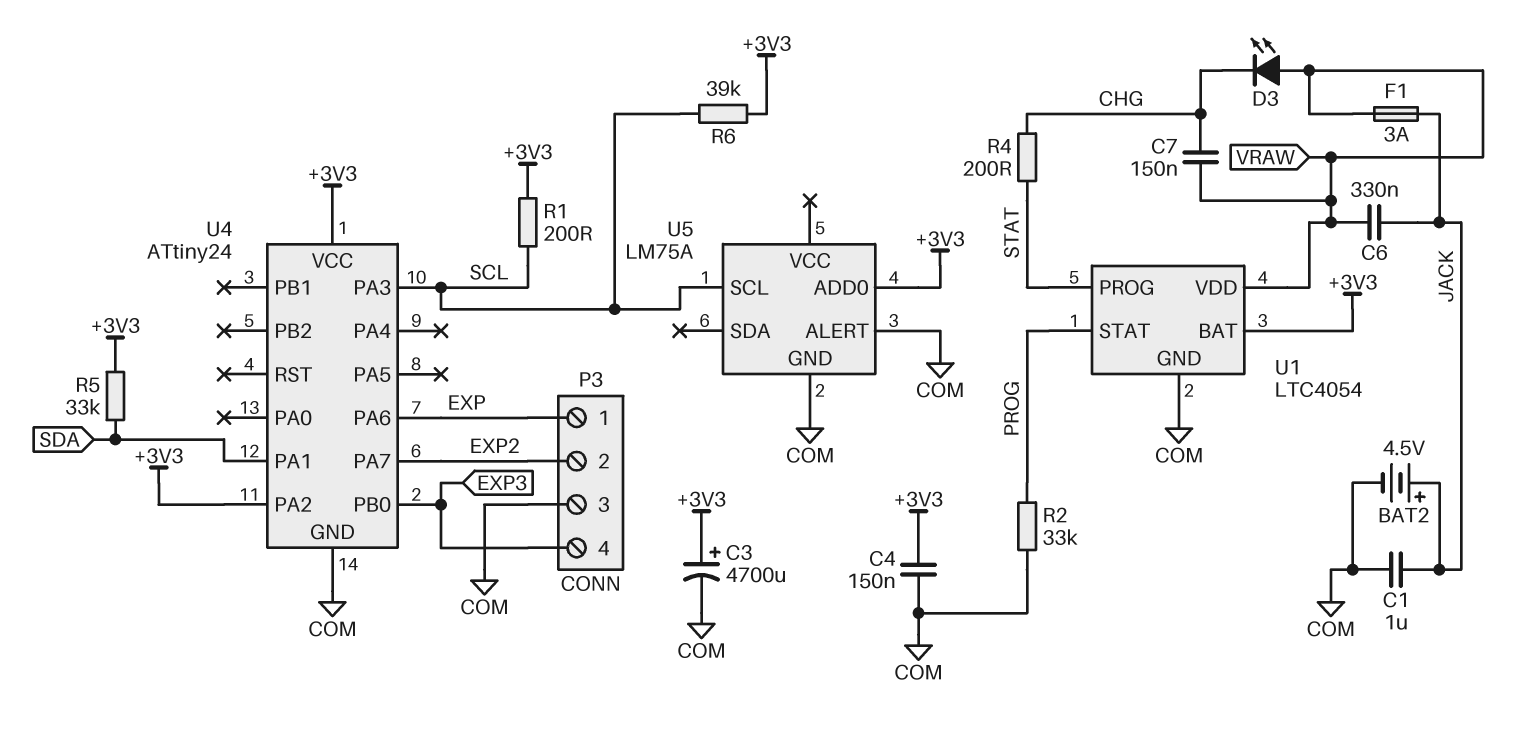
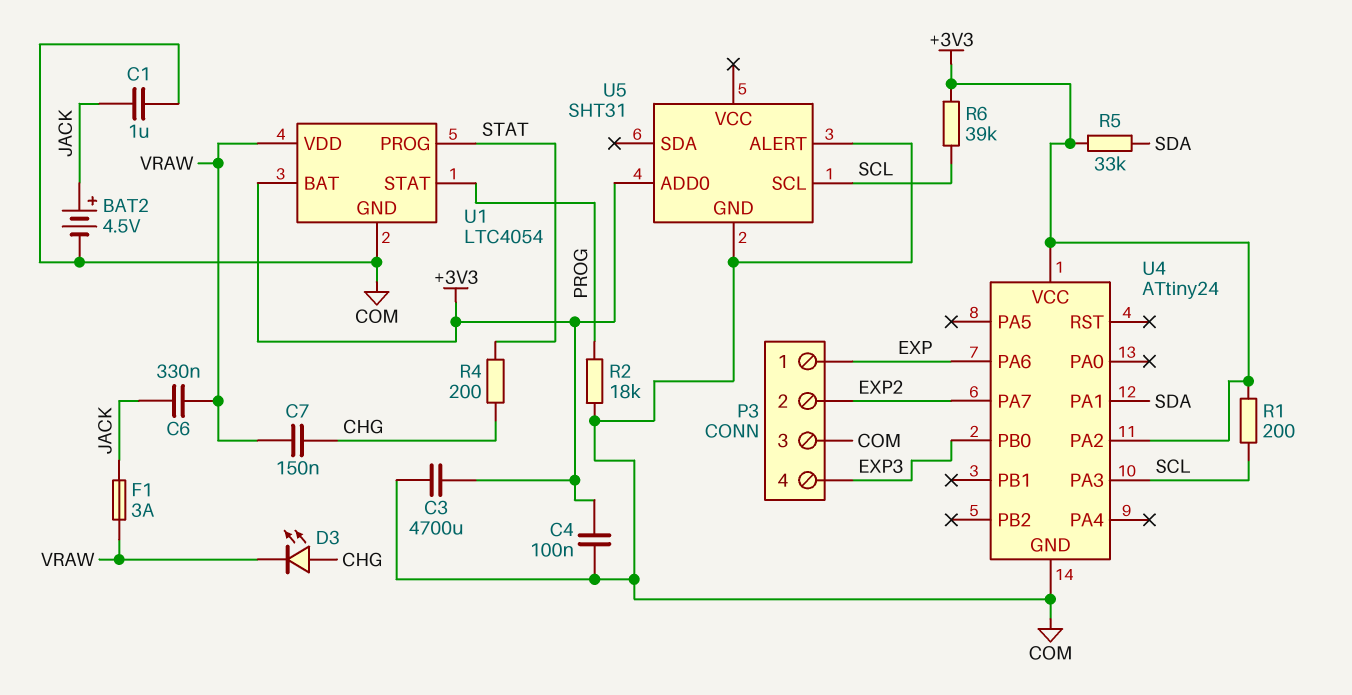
C3: 4700uF (plus +3V3, minus COM) -> 4700uF (+3V3, COM)
C4: 150nF (+3V3, COM) -> 100nF (+3V3, COM)
D3: LED (A VRAW, K CHG) -> LED (A CHG, K VRAW)
R2: 33k (COM, PROG) -> 18k (COM, PROG)
U5: LM75A -> SHT31

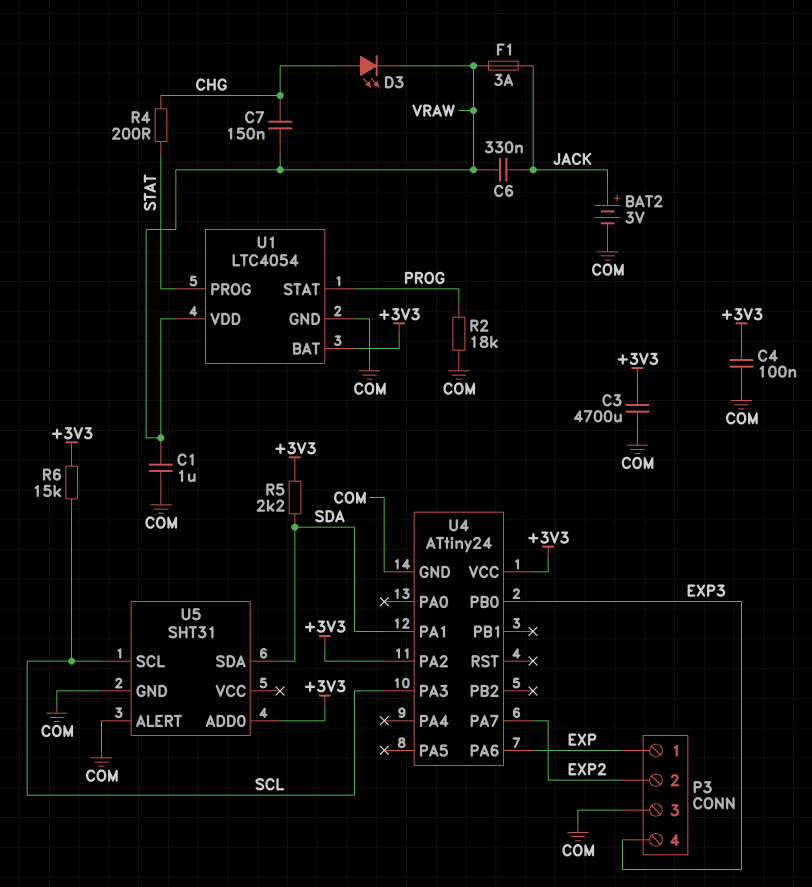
BAT2: 4.5V (plus JACK, minus COM) -> 3V (plus JACK, minus COM)
C1: 1uF (COM, JACK) -> 1uF (COM, VRAW)
R1: 200 (+3V3, SCL) -> none
R5: 33k (+3V3, SDA) -> 2.2k (+3V3, SDA)
R6: 39k (+3V3, SCL) -> 15k (+3V3, SCL)
U5 pin SDA: none -> SDA

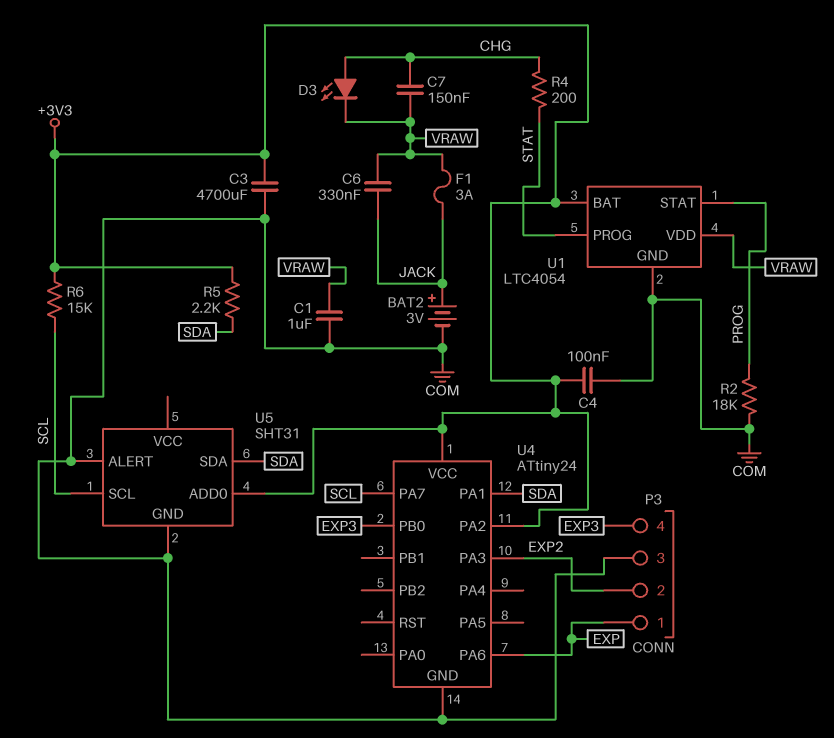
U4 pin PA3: SCL -> EXP2
U4 pin PA7: EXP2 -> SCL

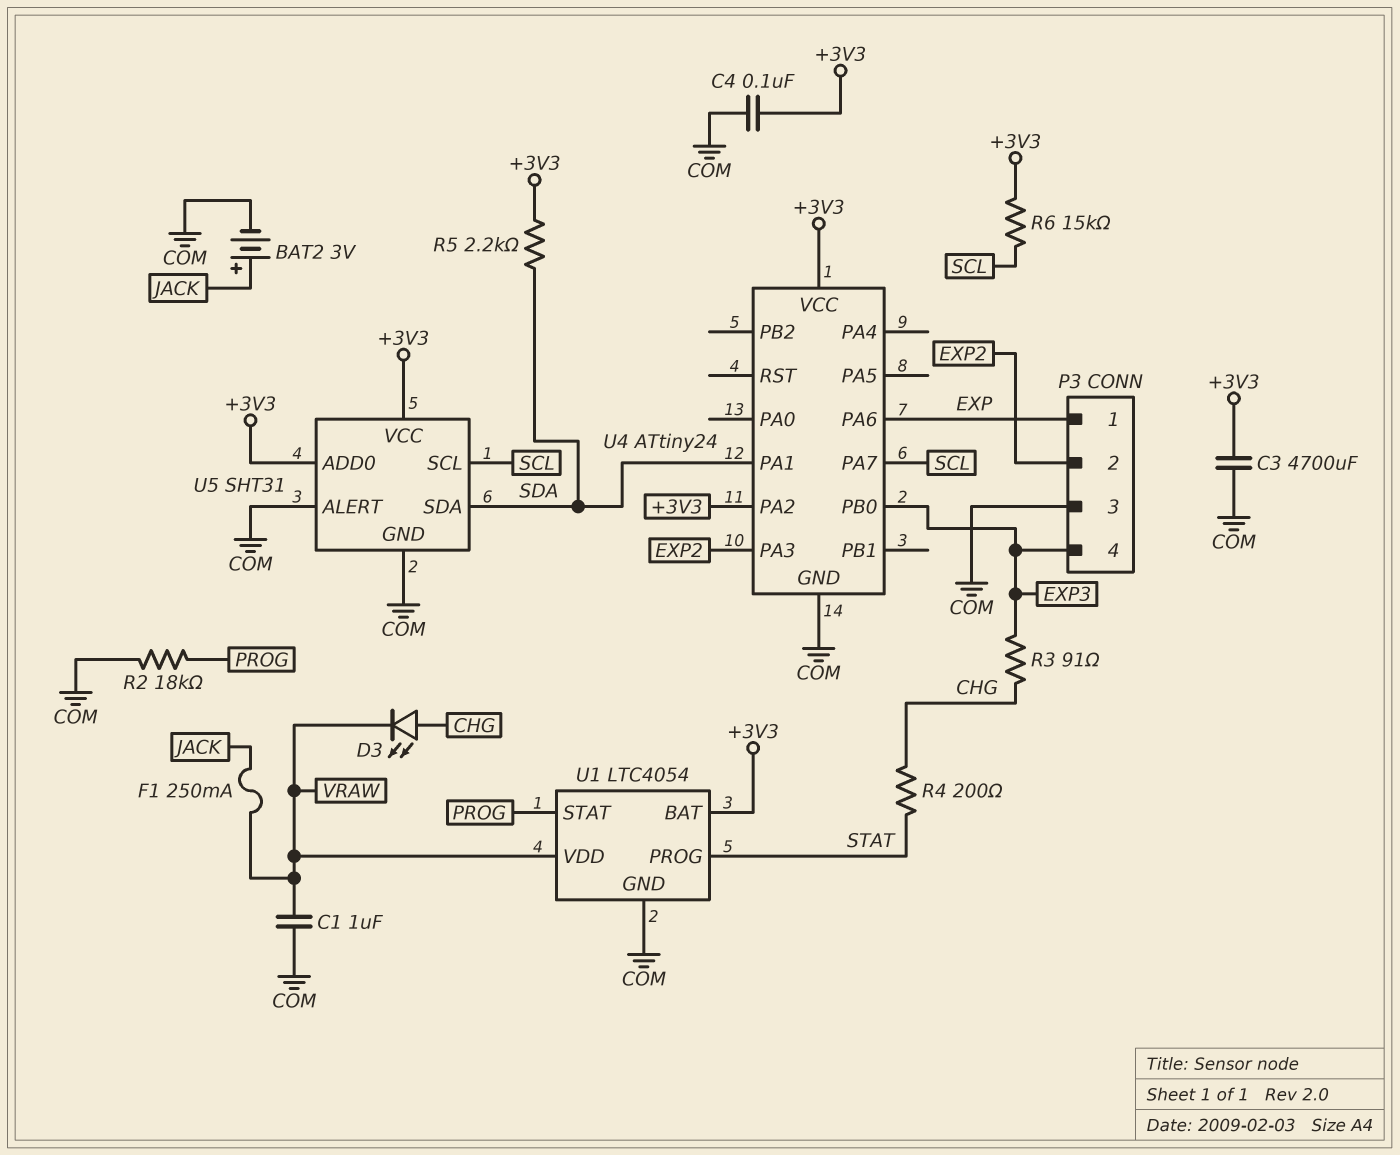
C6: 330nF (JACK, VRAW) -> none
C7: 150nF (CHG, VRAW) -> none
F1: 3A (JACK, VRAW) -> 250mA (JACK, VRAW)
R3: none -> 91 (CHG, EXP3)
U5 pin VCC: none -> +3V3

